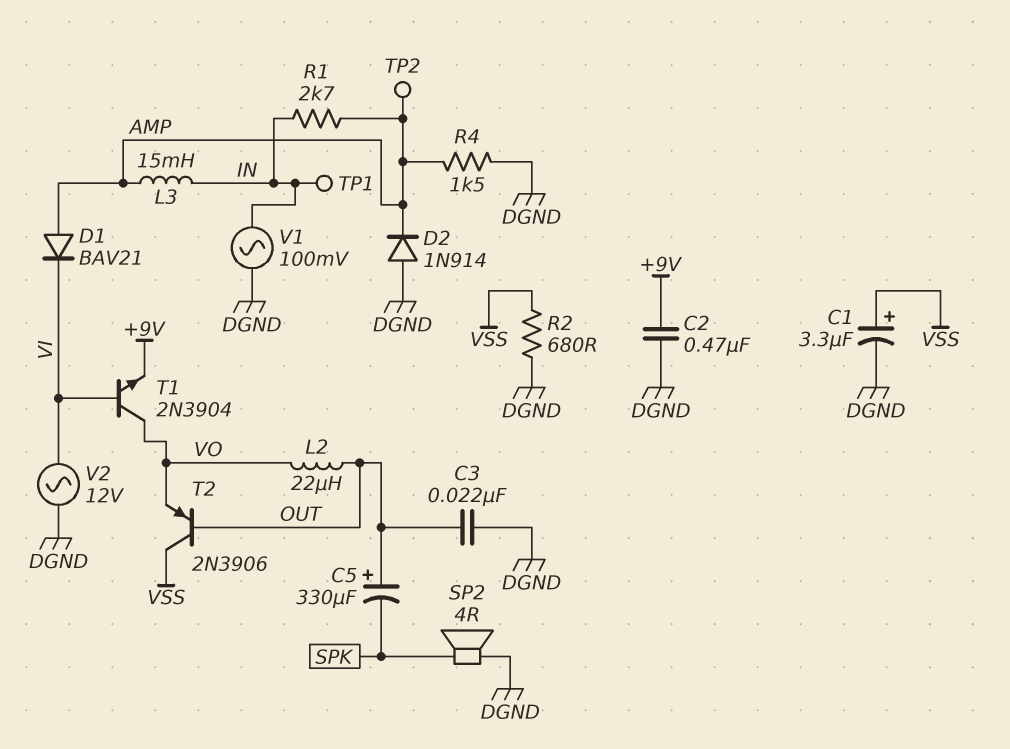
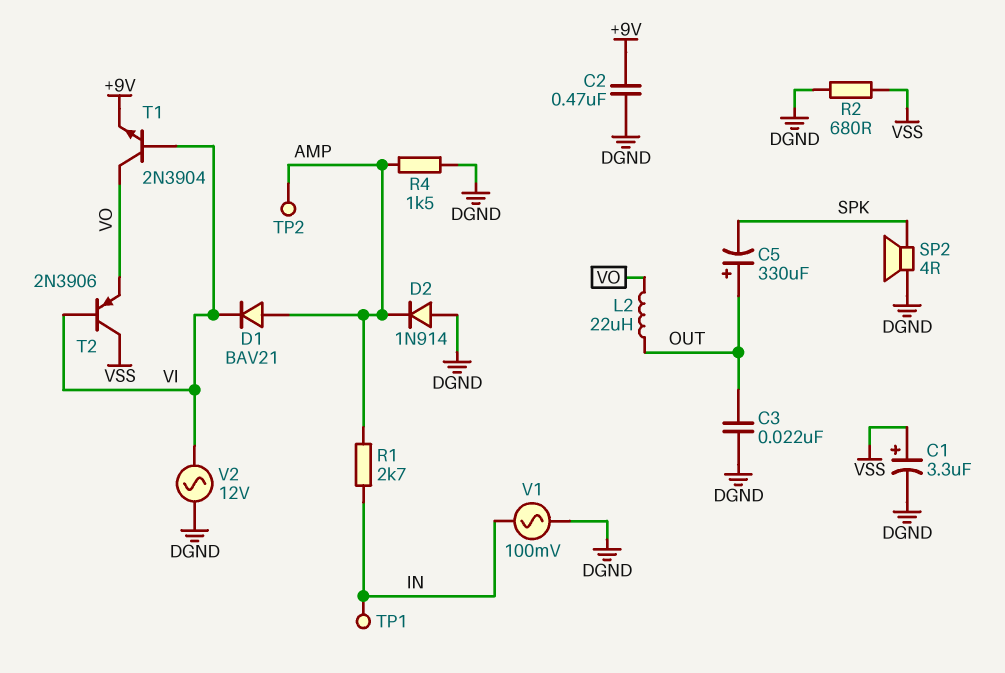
L3: 15mH (AMP, IN) -> none
T2: PNP 2N3906 (B OUT, C VSS, E VO) -> PNP 2N3906 (B VI, C VSS, E VO)

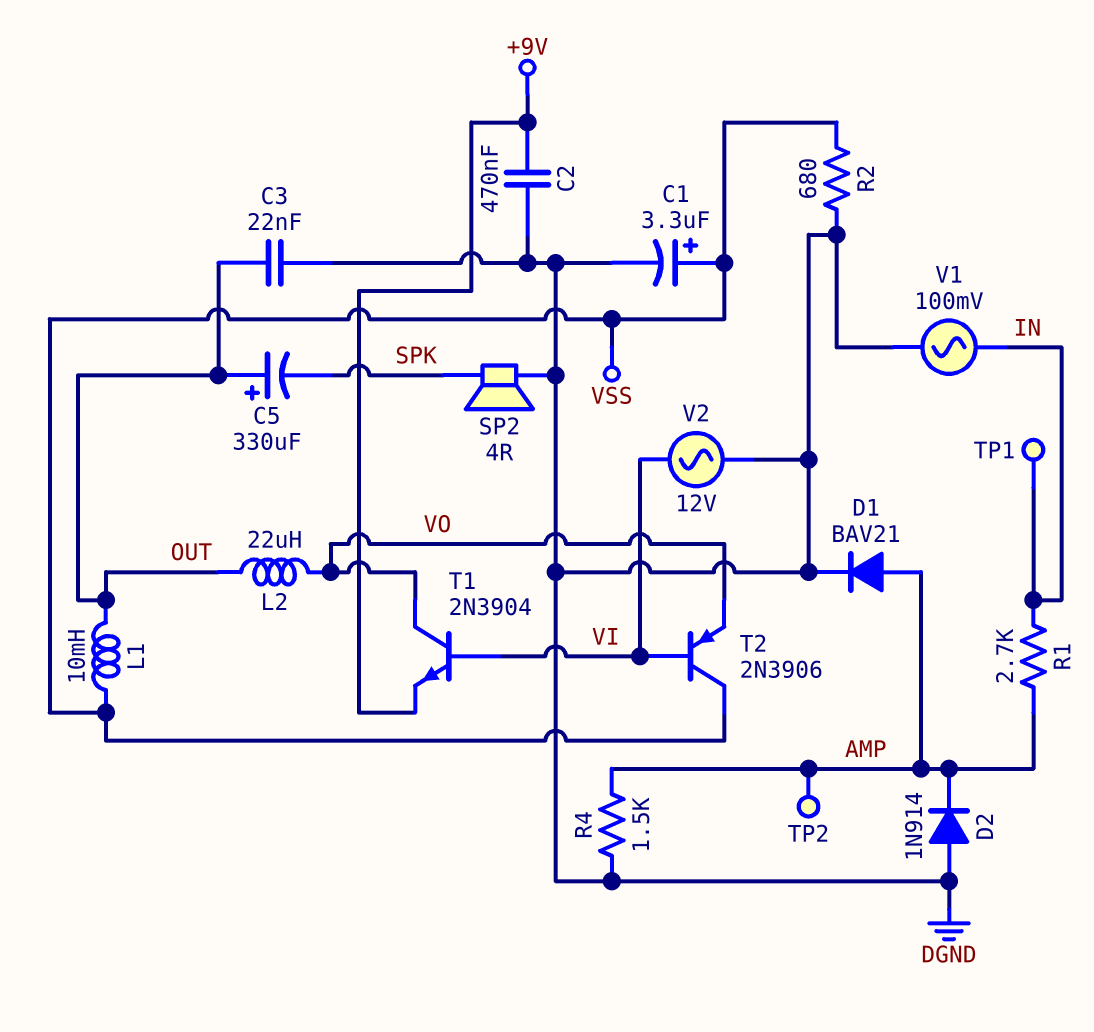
D1: diode BAV21 (A AMP, K VI) -> diode BAV21 (A AMP, K DGND)
L1: none -> 10mH (OUT, VSS)

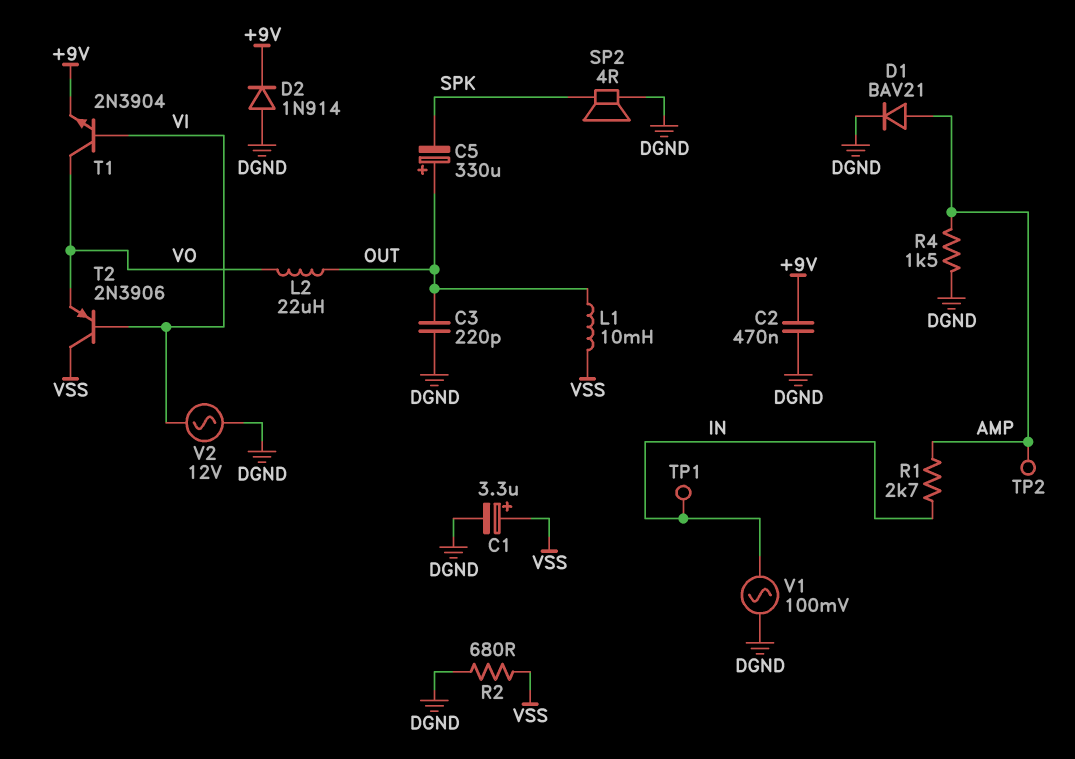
C3: 22nF (DGND, OUT) -> 220pF (DGND, OUT)
D2: diode 1N914 (A DGND, K AMP) -> diode 1N914 (A DGND, K +9V)

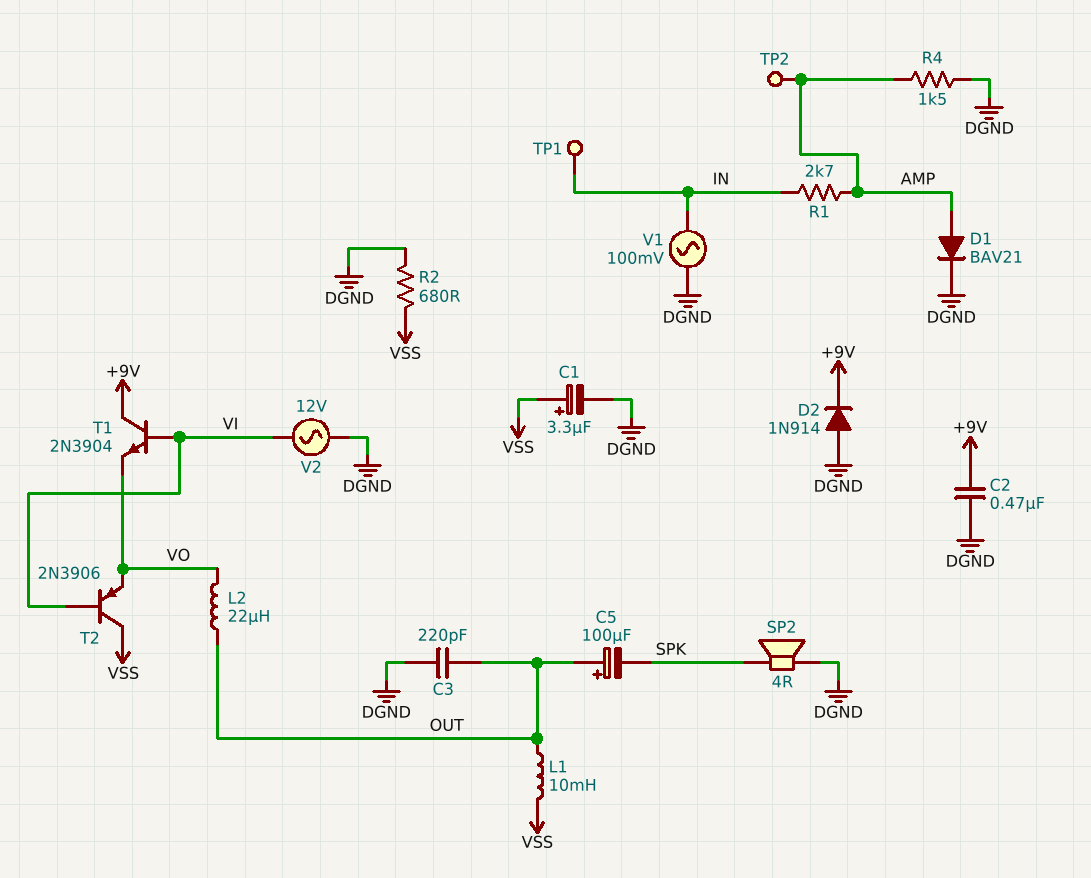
C5: 330uF (plus OUT, minus SPK) -> 100uF (plus OUT, minus SPK)
T1: NPN 2N3904 (B VI, C VO, E +9V) -> NPN 2N3904 (B VI, C +9V, E VO)

